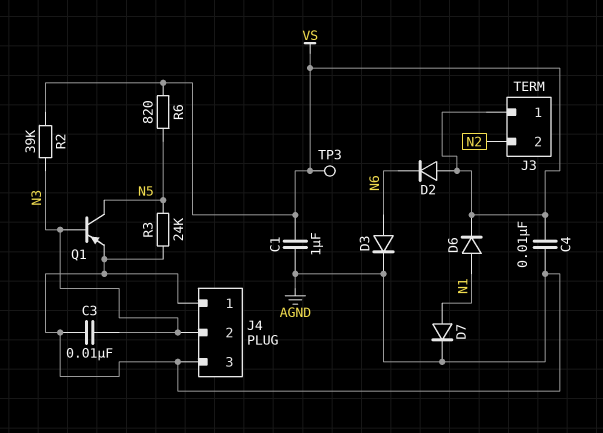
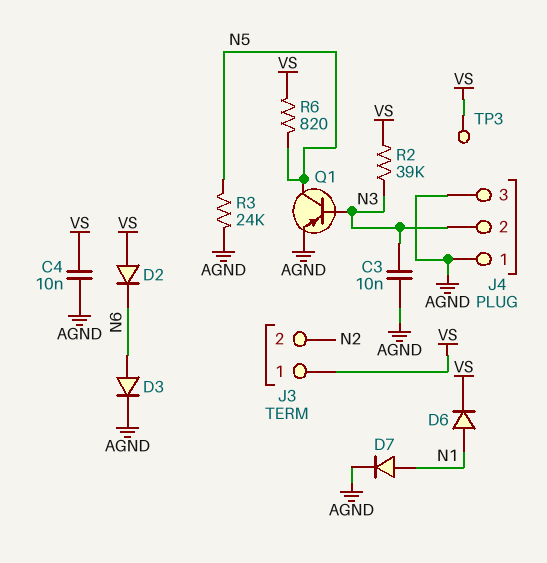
C1: 1uF (AGND, VS) -> none

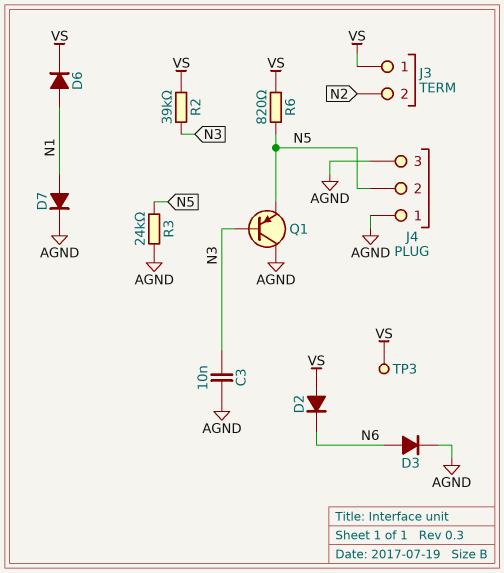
C4: 10nF (AGND, VS) -> none
J4 pin 2: N3 -> N5
Q1: PNP (B N3, C N5, E AGND) -> PNP (B N3, C AGND, E N5)

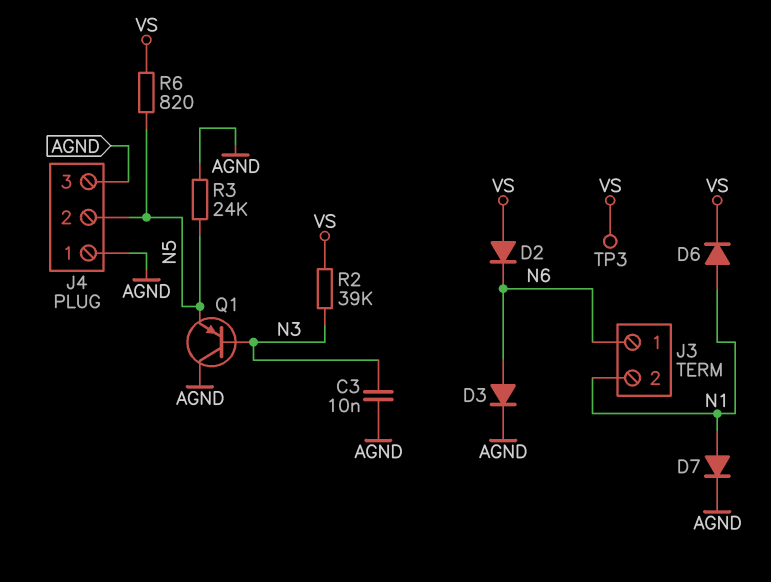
J3 pin 1: VS -> N6
J3 pin 2: N2 -> N1

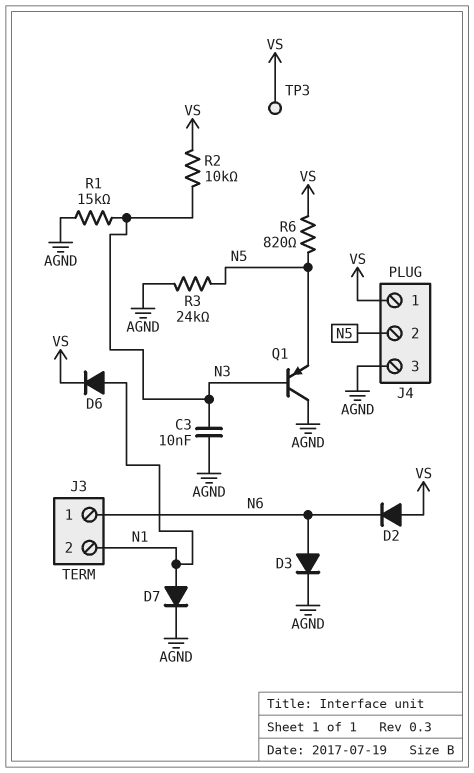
J4 pin 1: AGND -> VS
R1: none -> 15k (AGND, N3)
R2: 39k (N3, VS) -> 10k (N3, VS)

